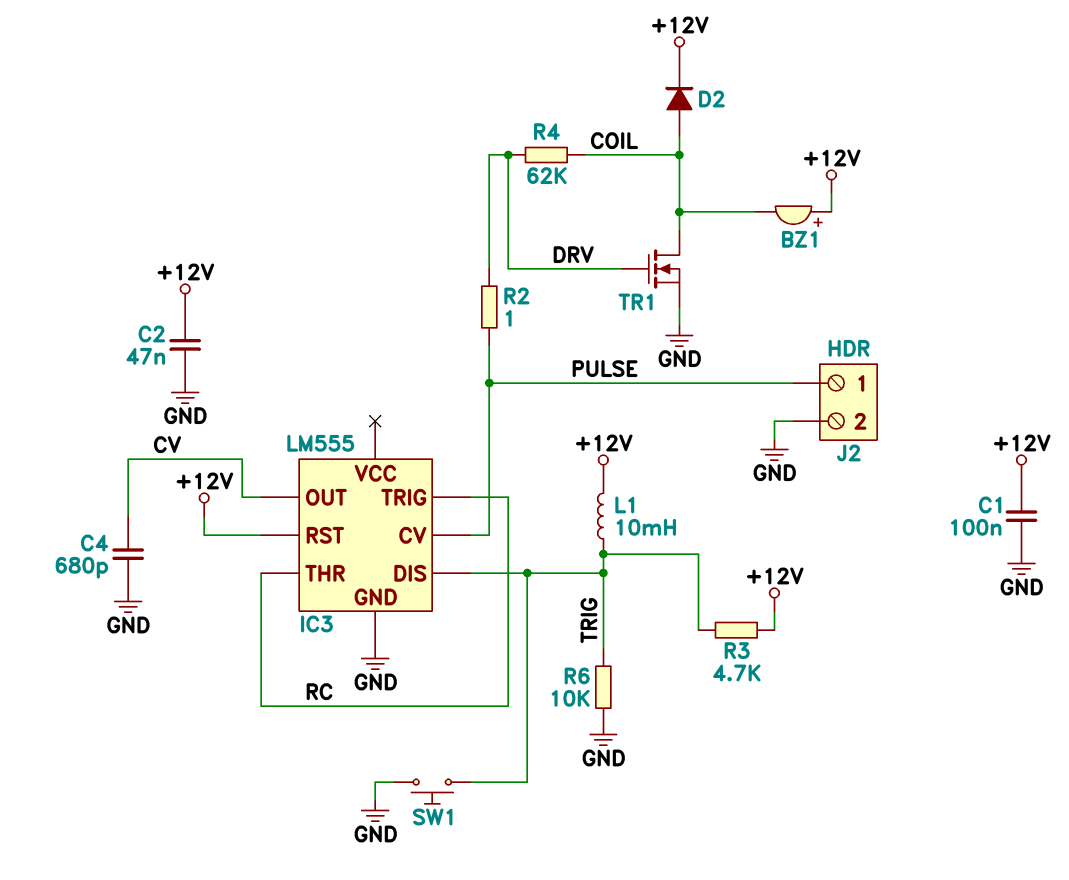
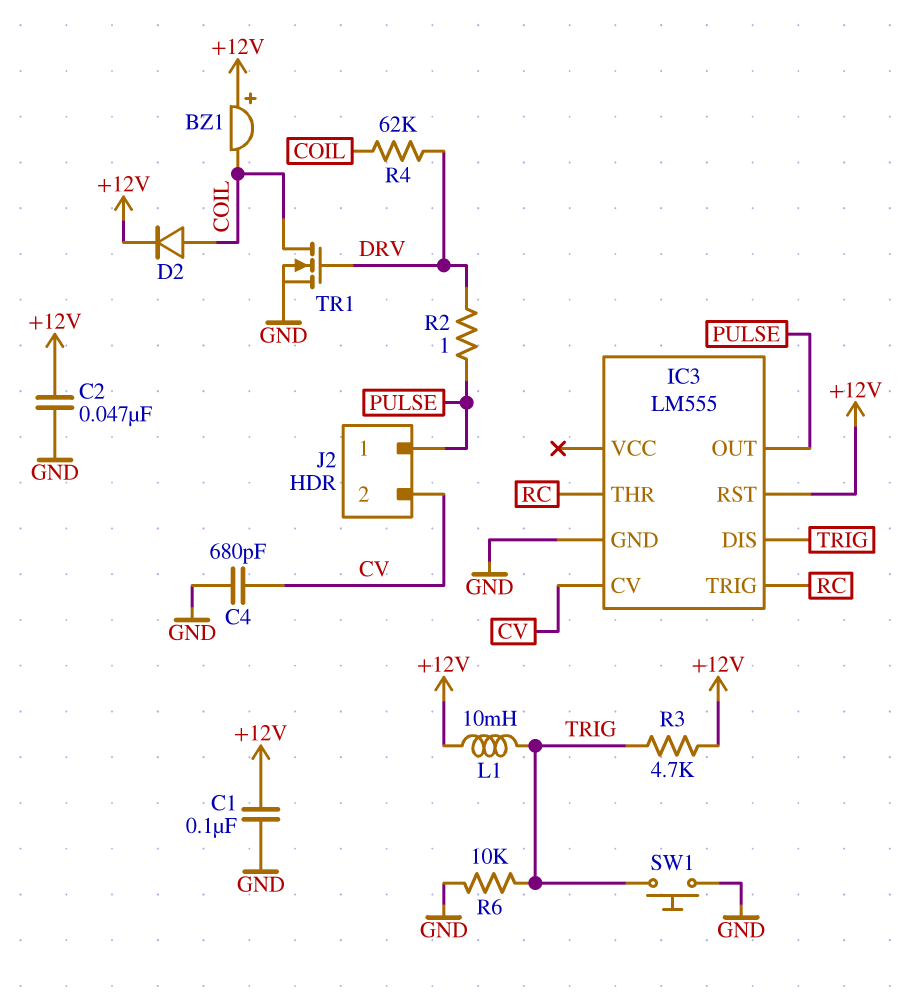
IC3 pin CV: PULSE -> CV
IC3 pin OUT: CV -> PULSE
J2 pin 2: GND -> CV

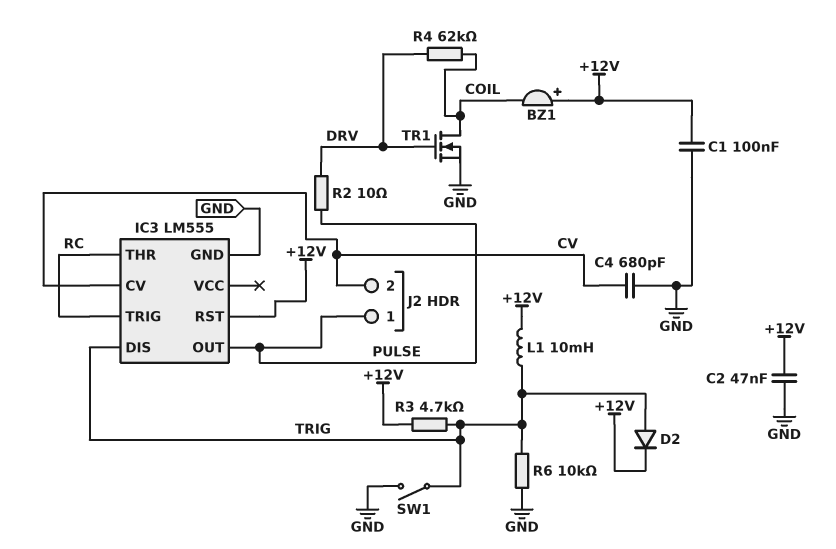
D2: diode (A COIL, K +12V) -> diode (A TRIG, K +12V)
R2: 1 (DRV, PULSE) -> 10 (DRV, PULSE)
SW1: button (GND, TRIG) -> switch (GND, TRIG)

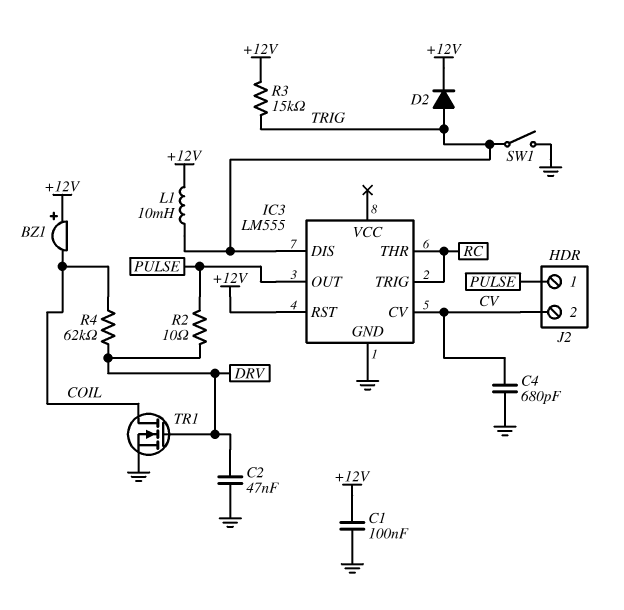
C2: 47nF (+12V, GND) -> 47nF (DRV, GND)
R3: 4.7k (+12V, TRIG) -> 15k (+12V, TRIG)
R6: 10k (GND, TRIG) -> none

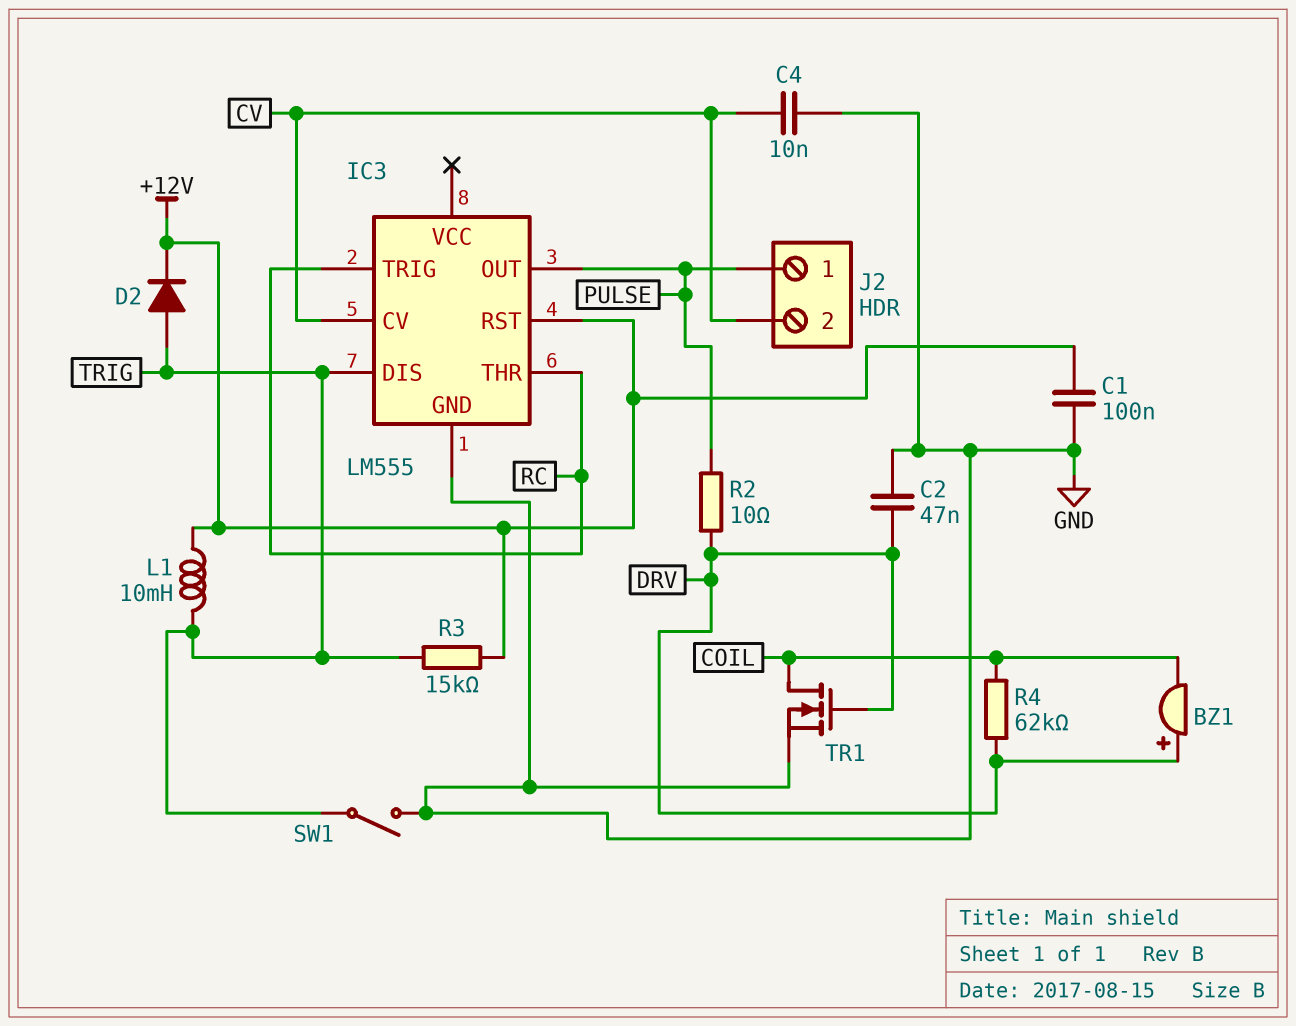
BZ1: buzzer (plus +12V, minus COIL) -> buzzer (plus DRV, minus COIL)
C4: 680pF (CV, GND) -> 10nF (CV, GND)

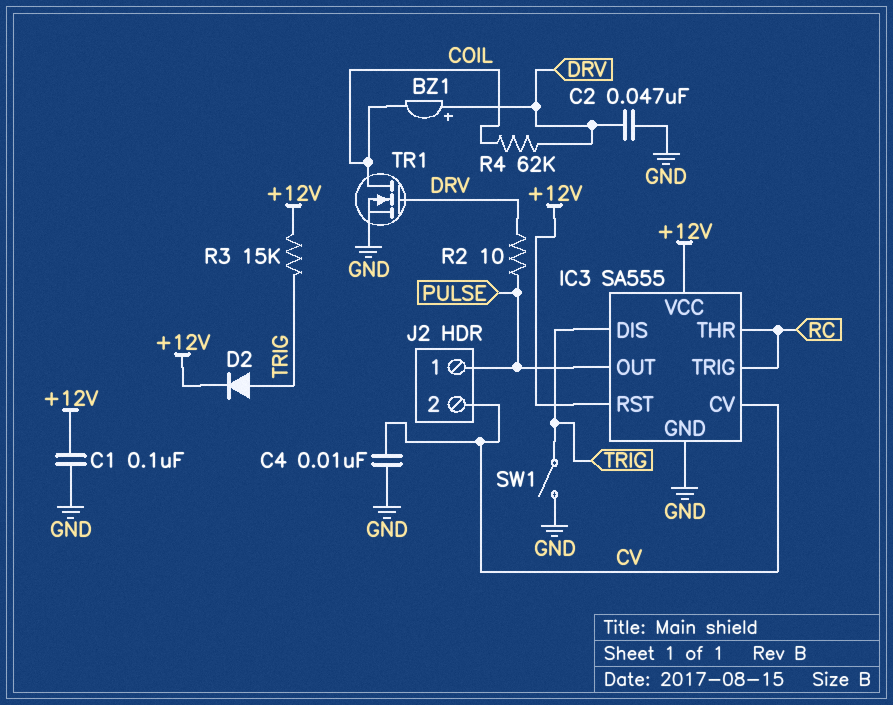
IC3: LM555 -> SA555
IC3 pin VCC: none -> +12V
L1: 10mH (+12V, TRIG) -> none

